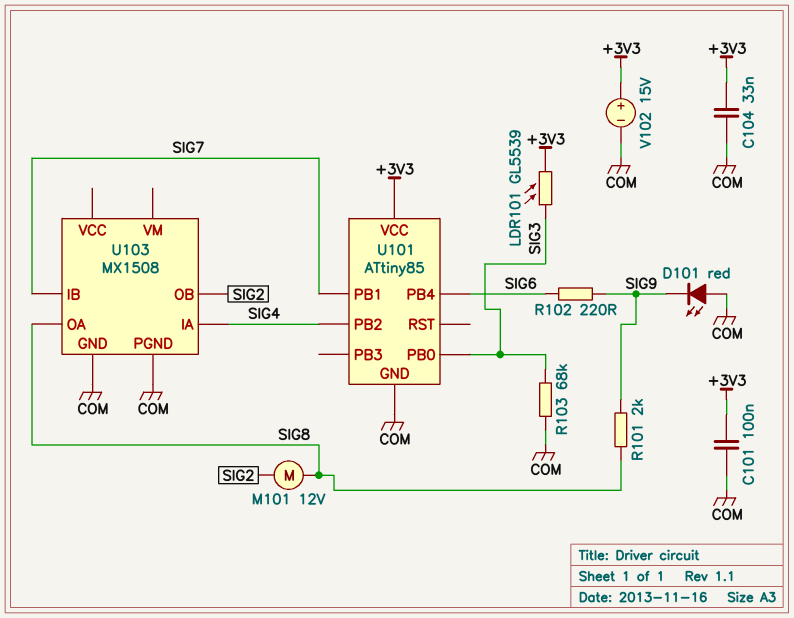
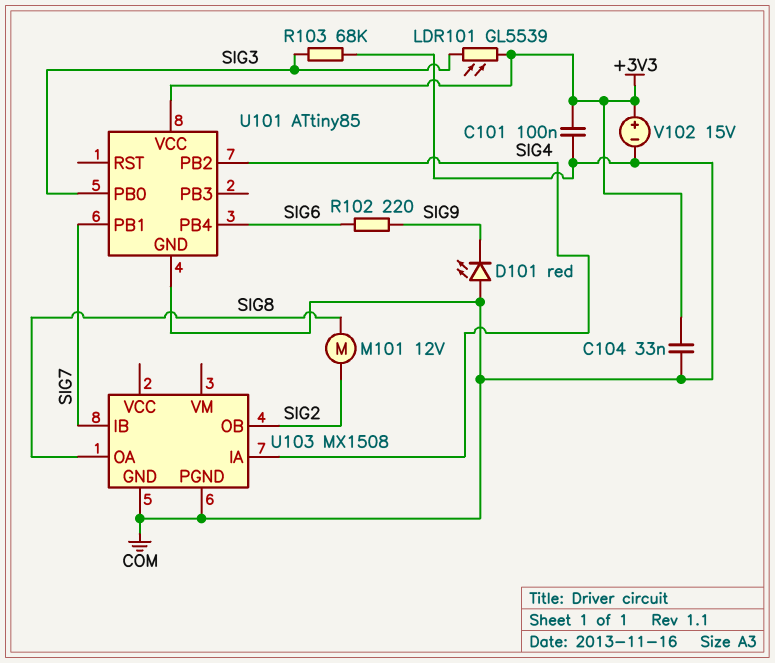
R101: 2k (SIG8, SIG9) -> none

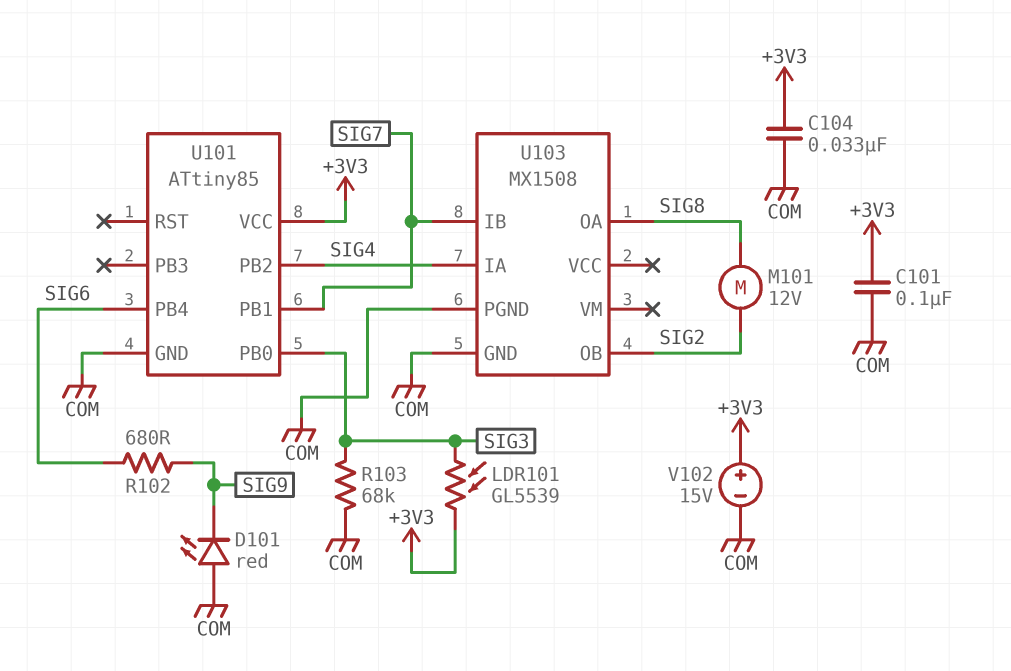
R102: 220 (SIG6, SIG9) -> 680 (SIG6, SIG9)

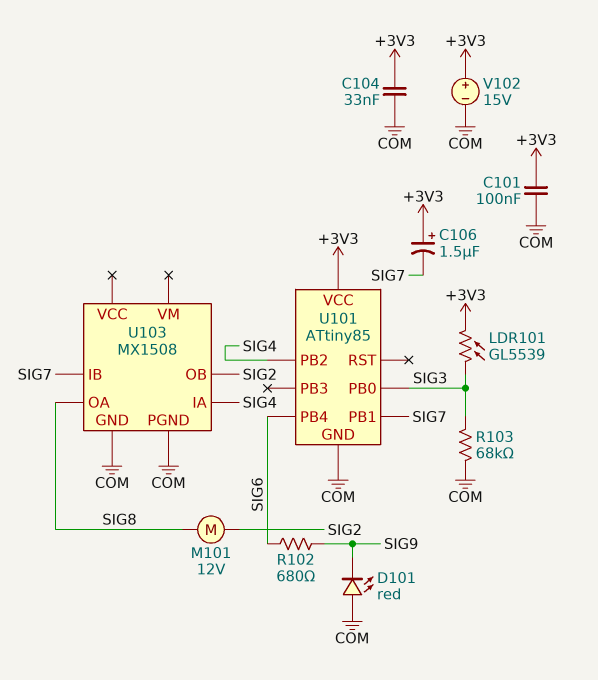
C106: none -> 1.5uF (plus +3V3, minus SIG7)

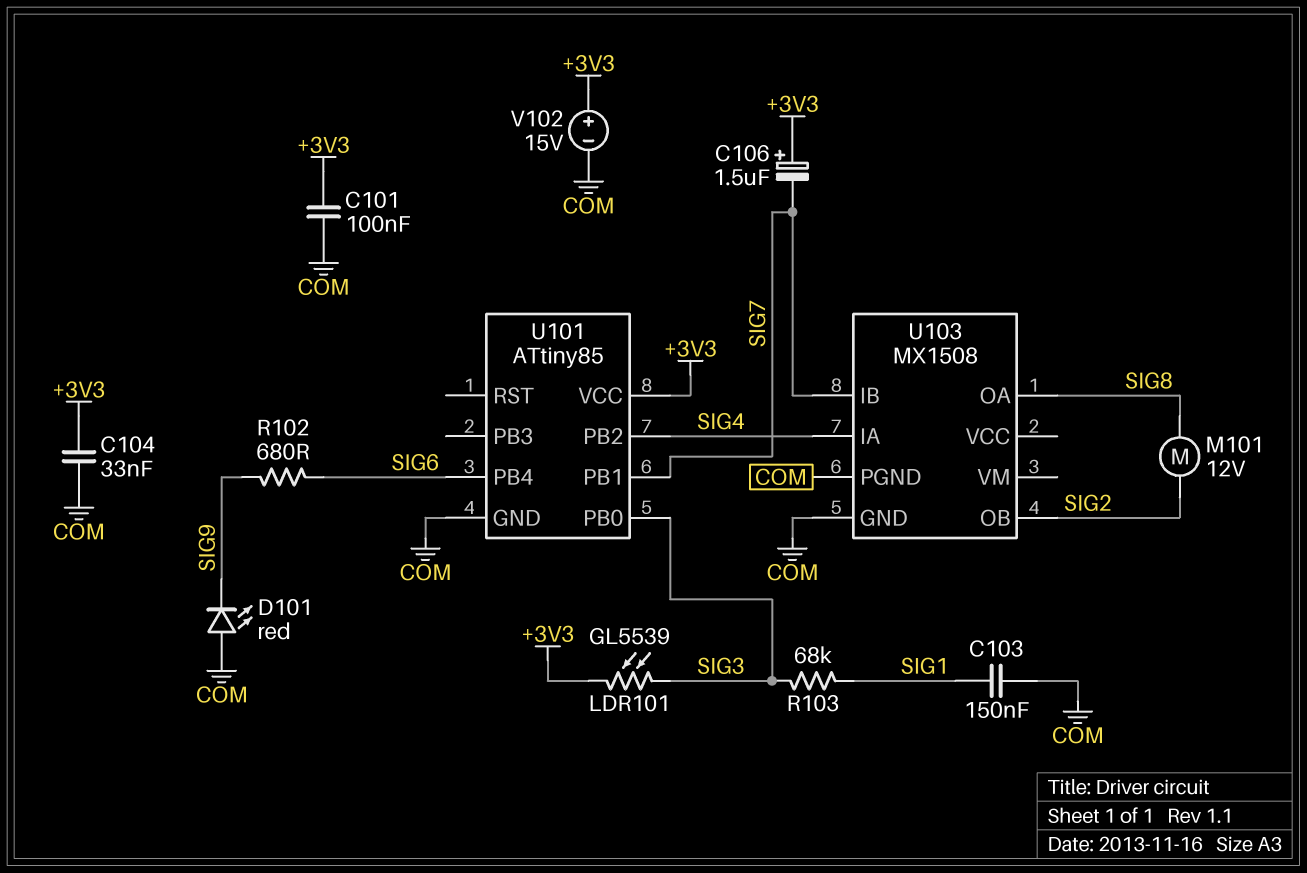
C103: none -> 150nF (COM, SIG1)
R103: 68k (COM, SIG3) -> 68k (SIG1, SIG3)

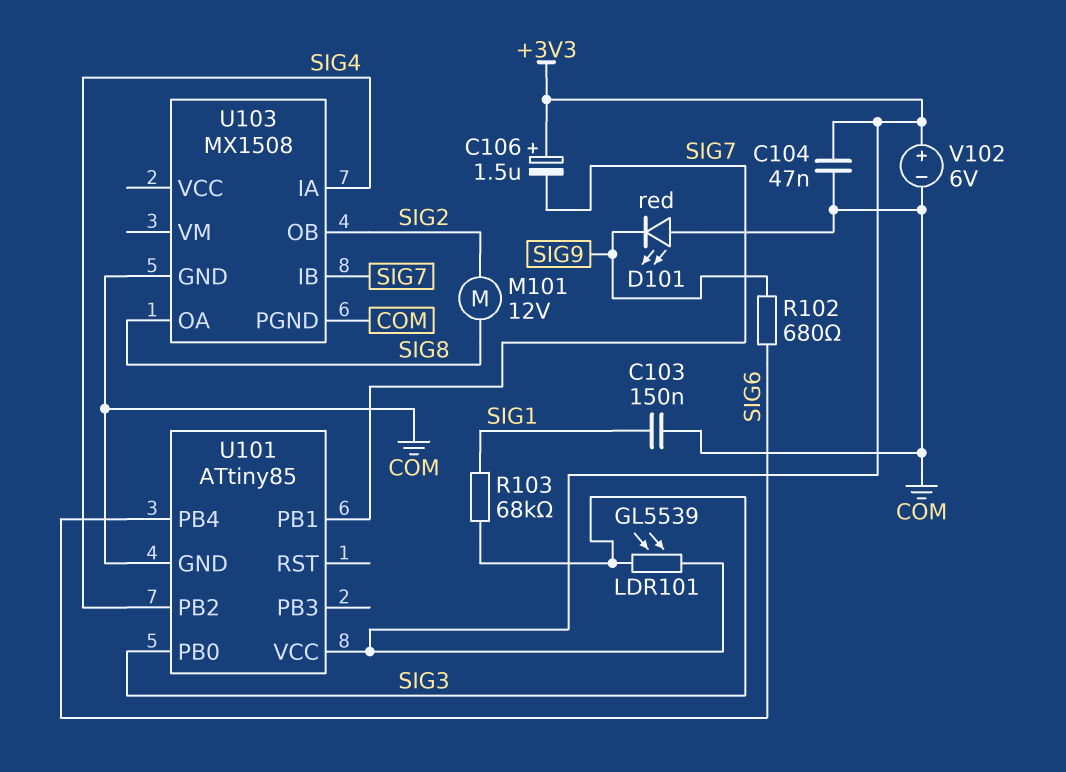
C101: 100nF (+3V3, COM) -> none
C104: 33nF (+3V3, COM) -> 47nF (+3V3, COM)
V102: 15V (plus +3V3, minus COM) -> 6V (plus +3V3, minus COM)

